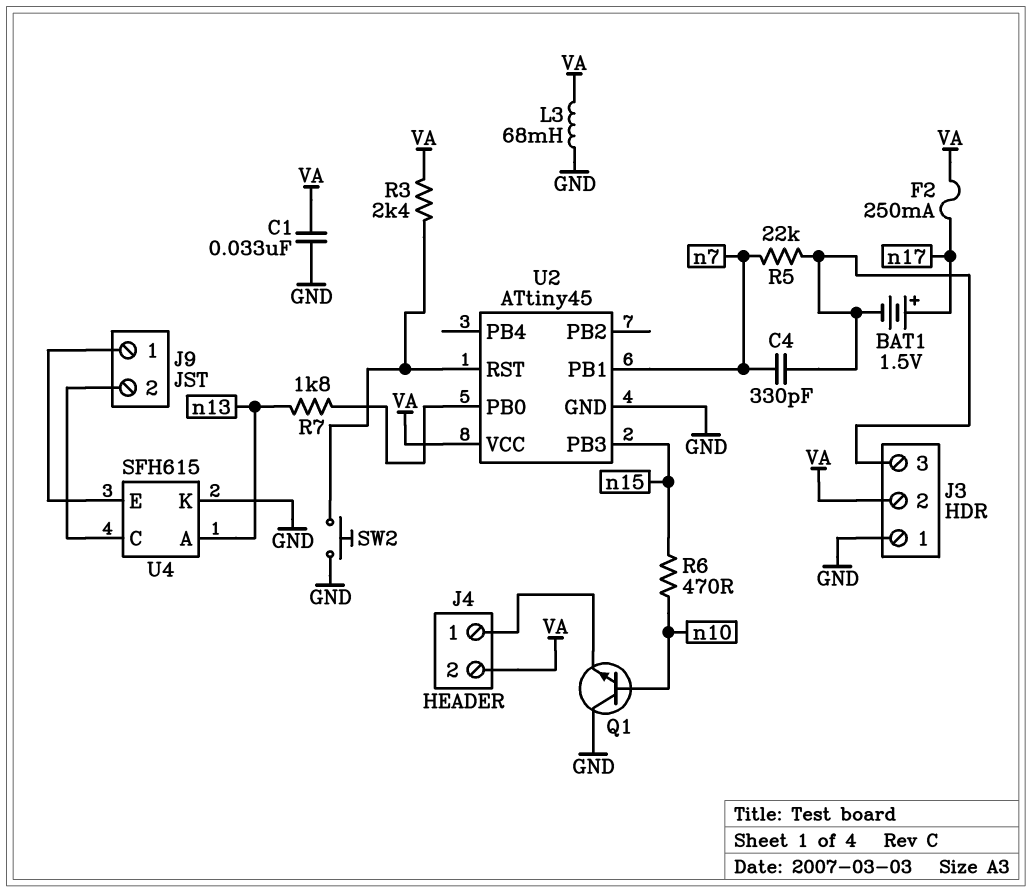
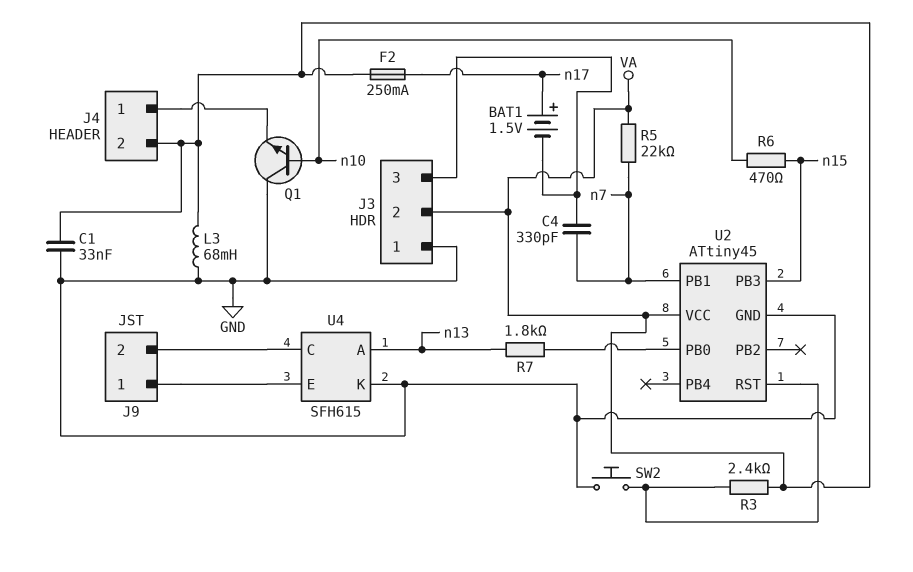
R5: 22k (J3/3, n7) -> 22k (VA, n7)

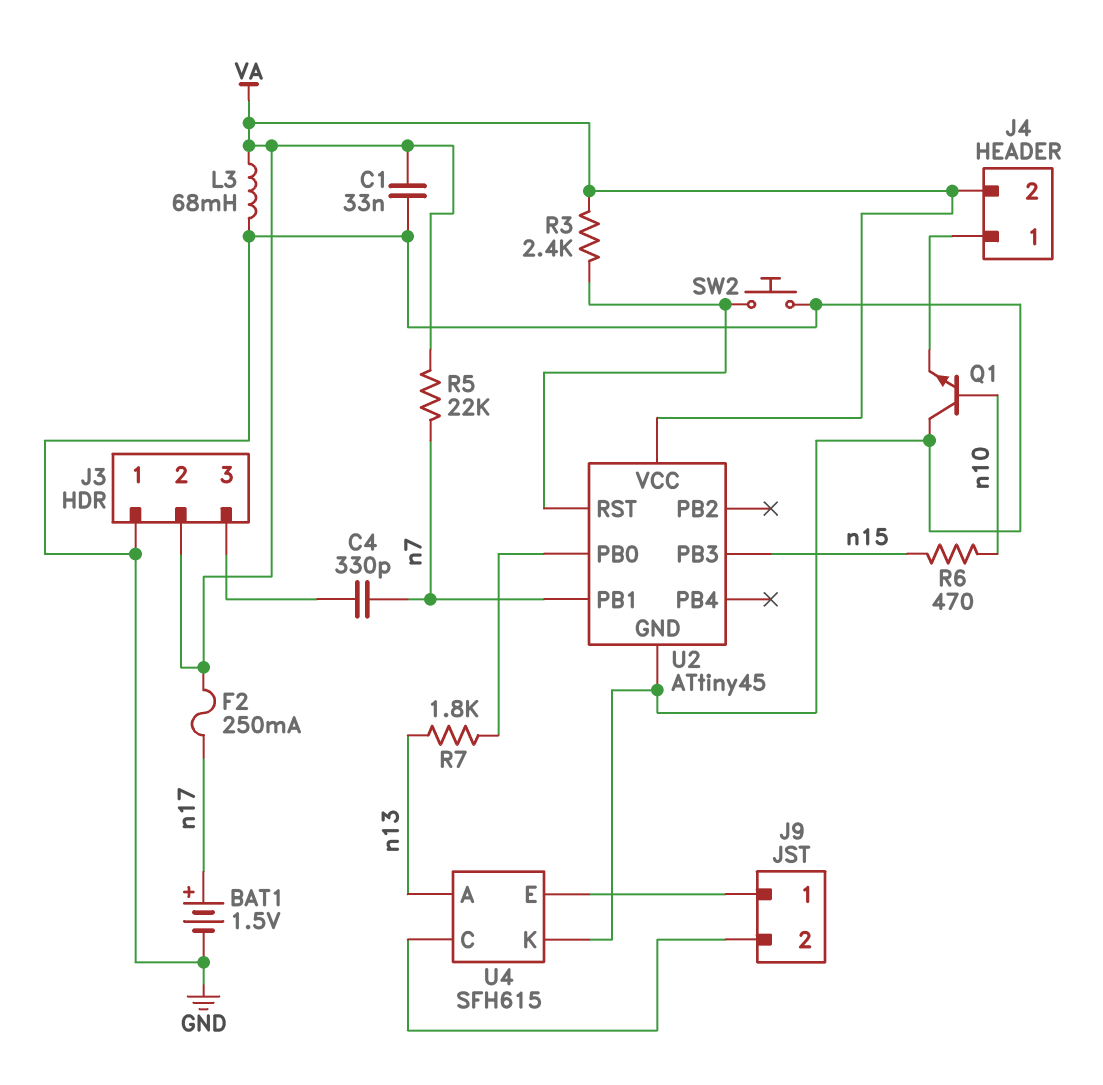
BAT1: 1.5V (plus n17, minus J3/3) -> 1.5V (plus n17, minus GND)

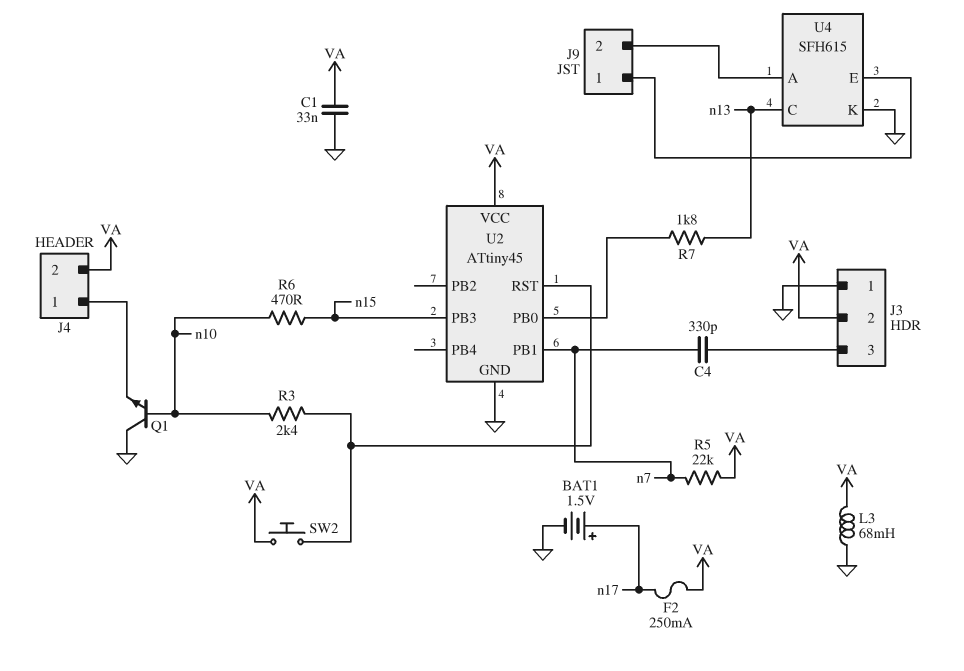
R3: 2.4k (U2/RST, VA) -> 2.4k (U2/RST, n10)
SW2: button (GND, U2/RST) -> button (U2/RST, VA)
U4 pin A: n13 -> J9/2
U4 pin C: J9/2 -> n13

